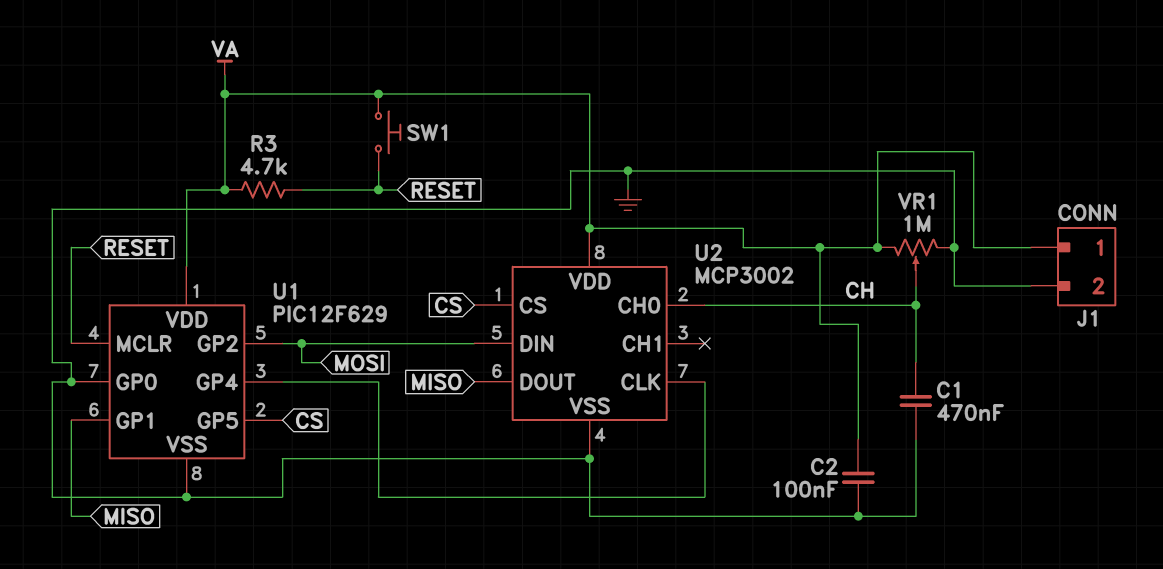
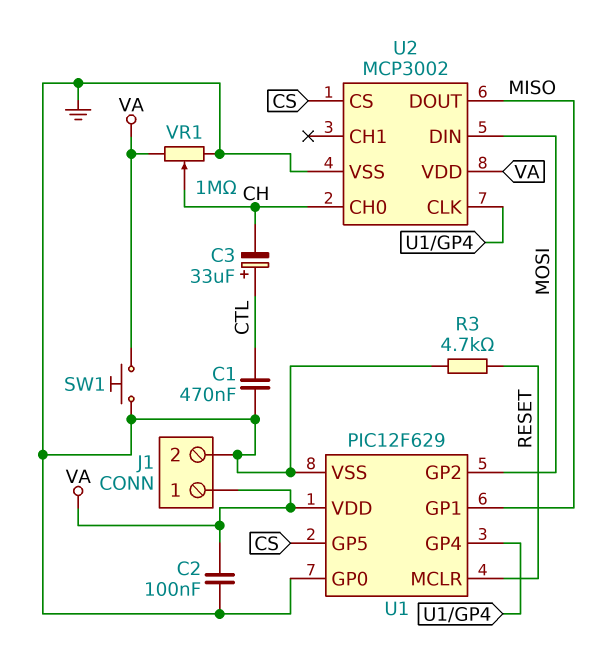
C1: 470nF (CH, GND) -> 470nF (CTL, GND)
C3: none -> 33uF (plus CTL, minus CH)
R3: 4.7k (RESET, VA) -> 4.7k (GND, RESET)
SW1: button (RESET, VA) -> button (GND, VA)

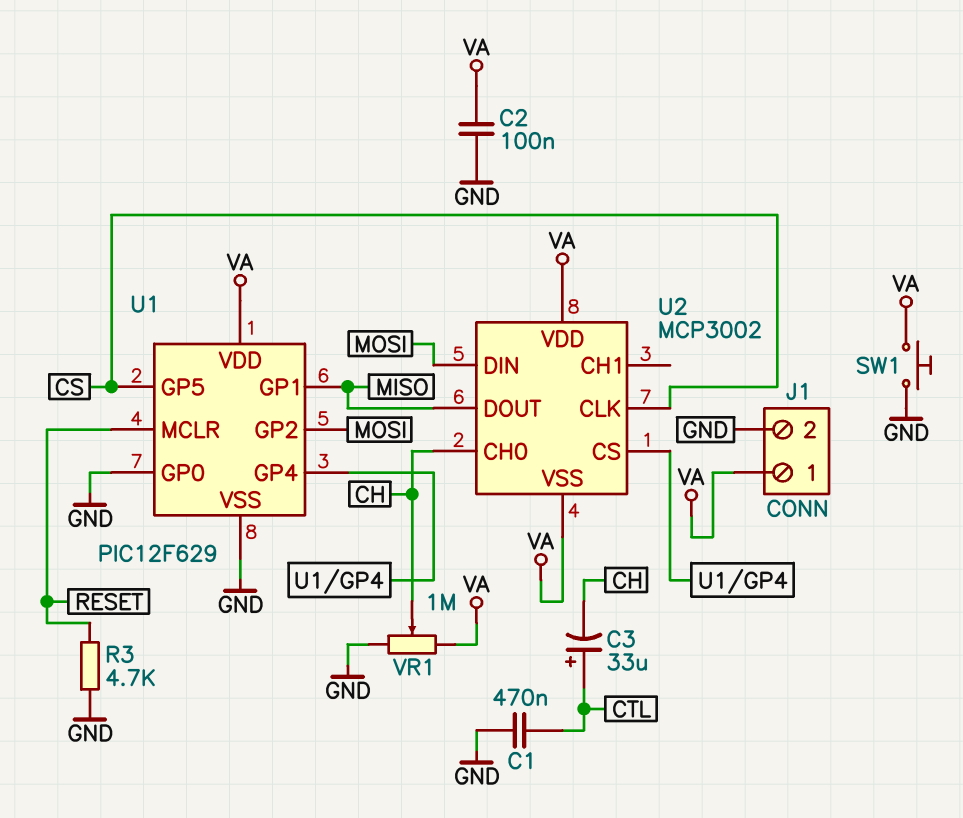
U2 pin CLK: U1/GP4 -> CS
U2 pin CS: CS -> U1/GP4
U2 pin VSS: GND -> VA

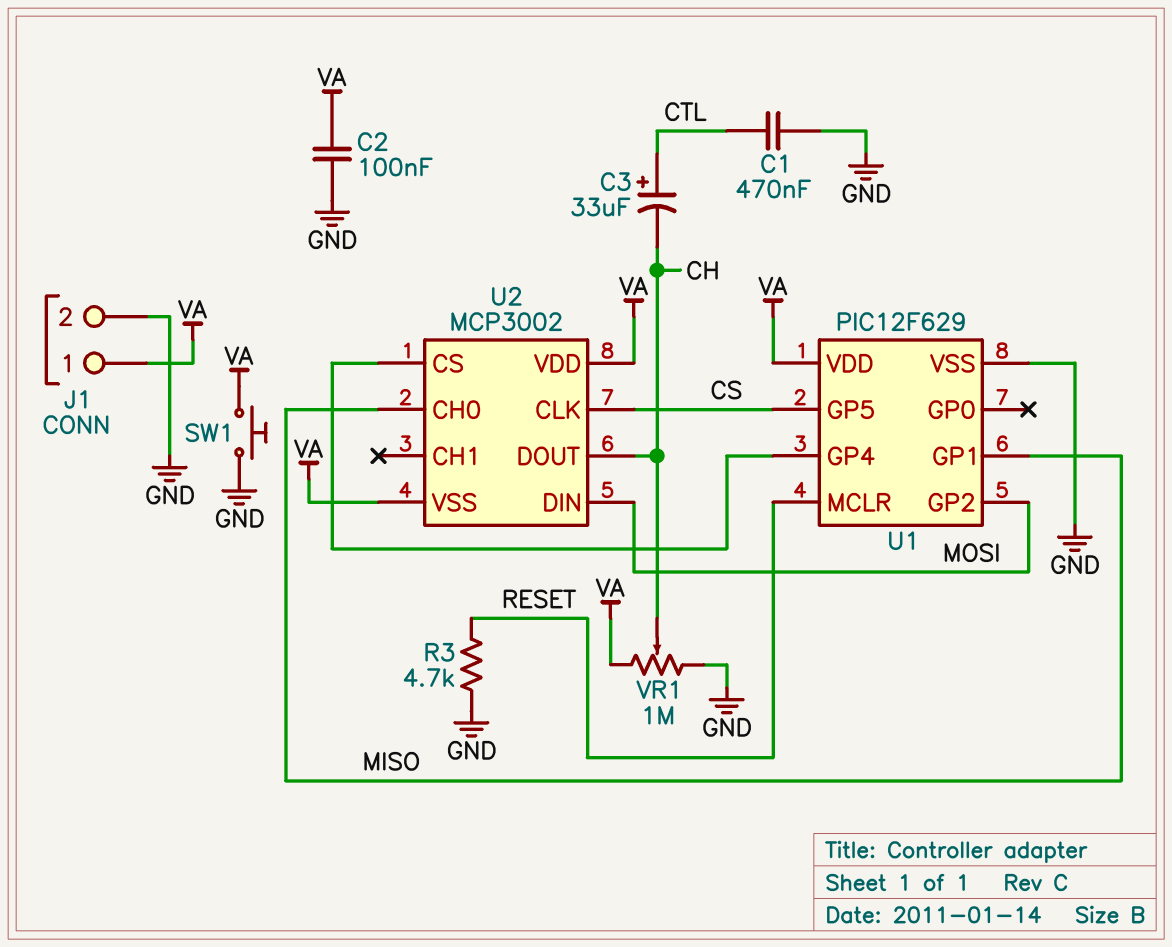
U1 pin GP0: GND -> none
U2 pin CH0: CH -> MISO
U2 pin DOUT: MISO -> CH

